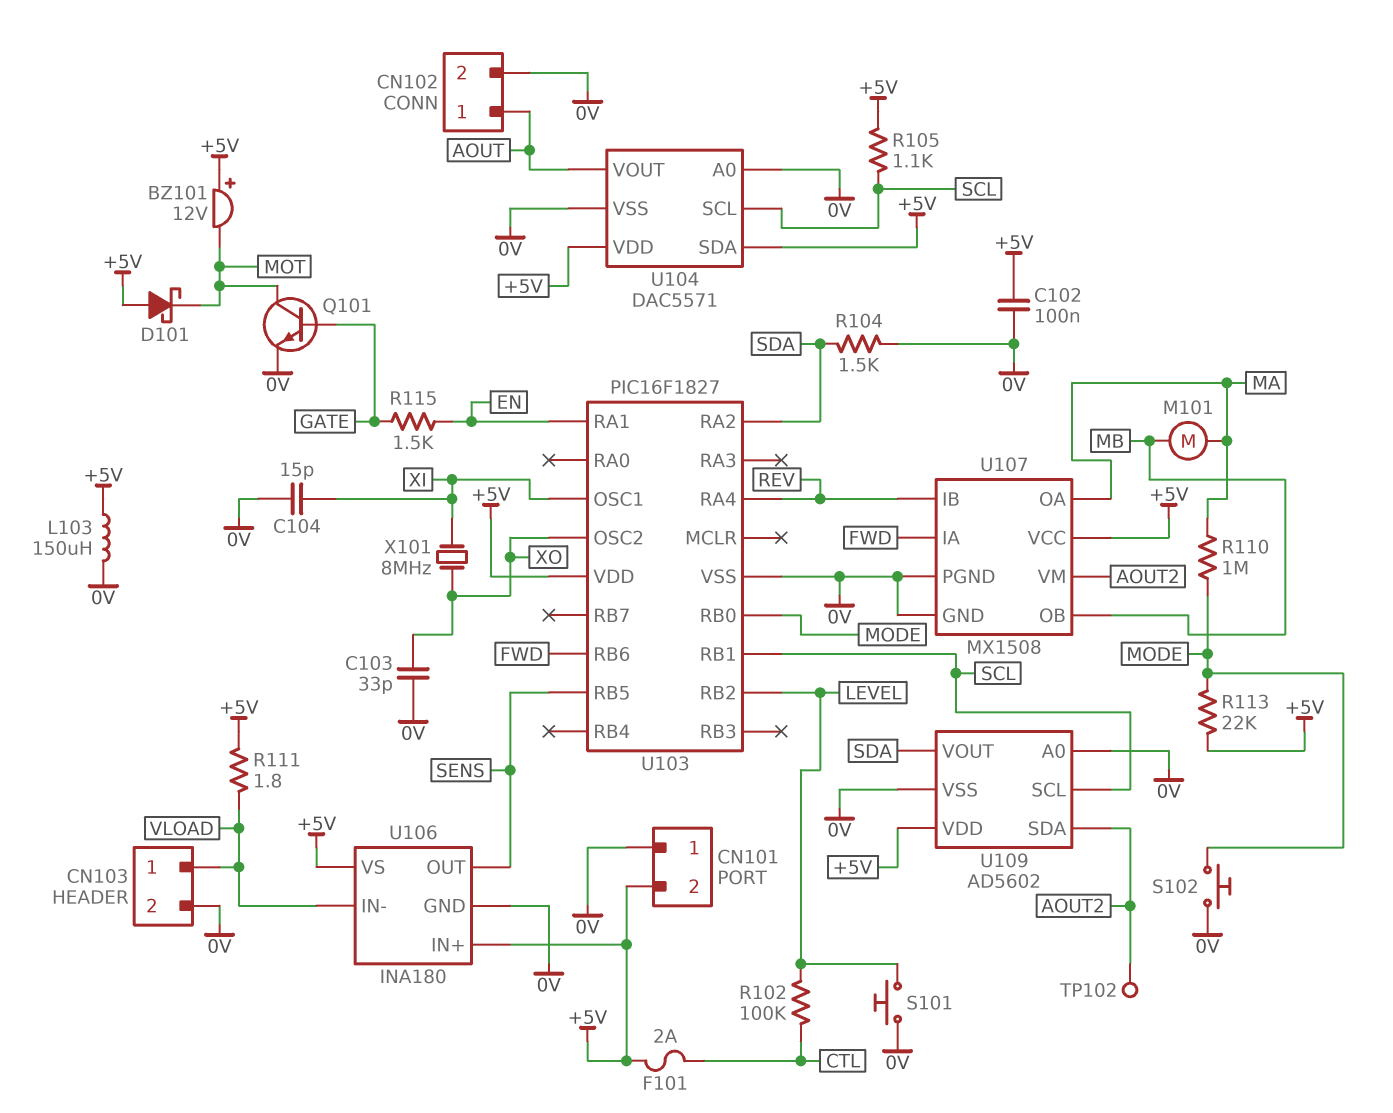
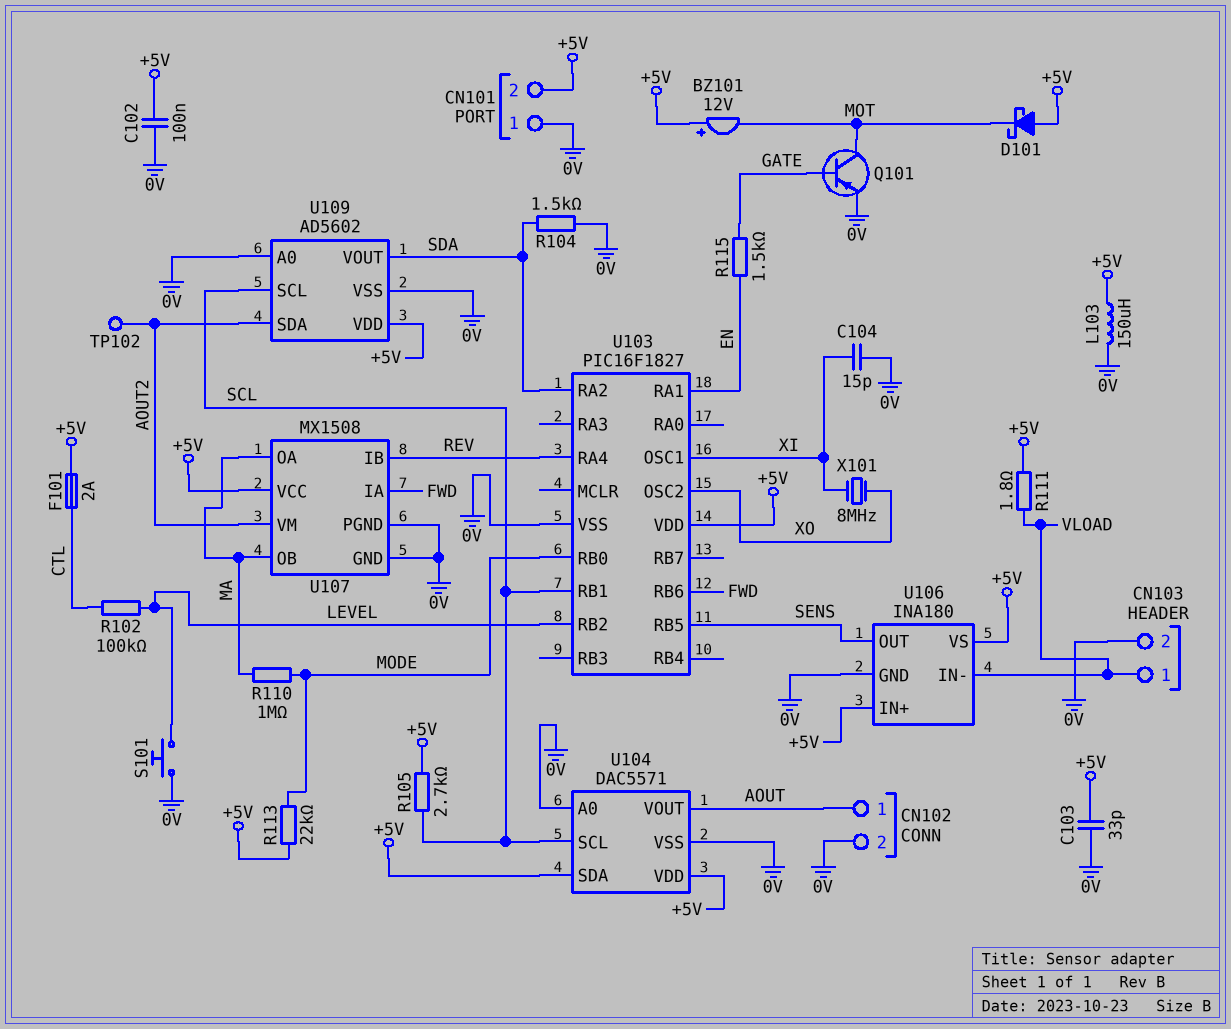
C103: 33pF (0V, XO) -> 33pF (+5V, 0V)
M101: motor (MA, MB) -> none
Q101: NPN (B GATE, C MOT, E 0V) -> PNP (B GATE, C MOT, E 0V)
R105: 1.1k (+5V, SCL) -> 2.7k (+5V, SCL)
S102: button (0V, MODE) -> none
U107 pin OB: MB -> MA

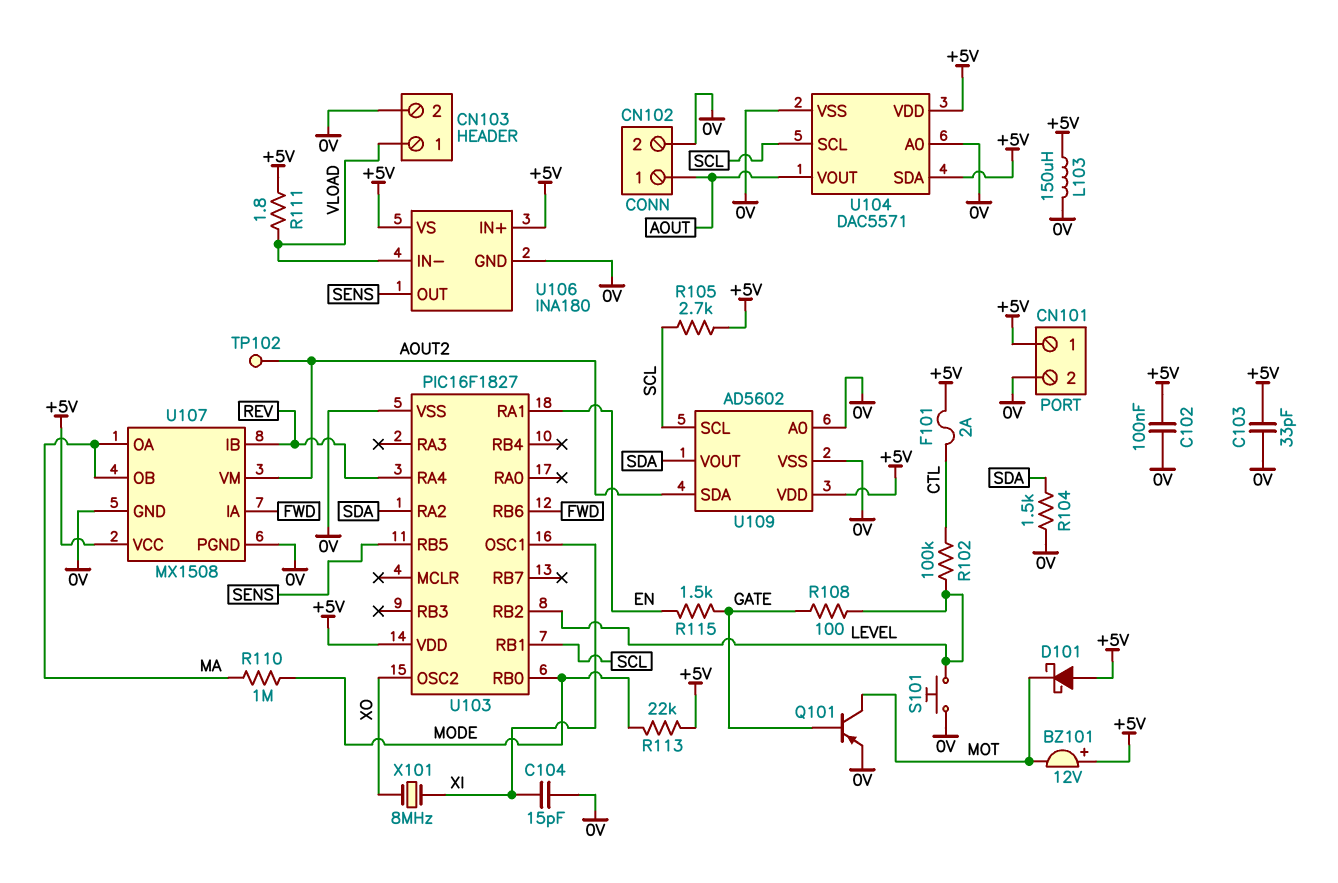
CN101 pin 1: 0V -> +5V
CN101 pin 2: +5V -> 0V
R108: none -> 100 (GATE, LEVEL)

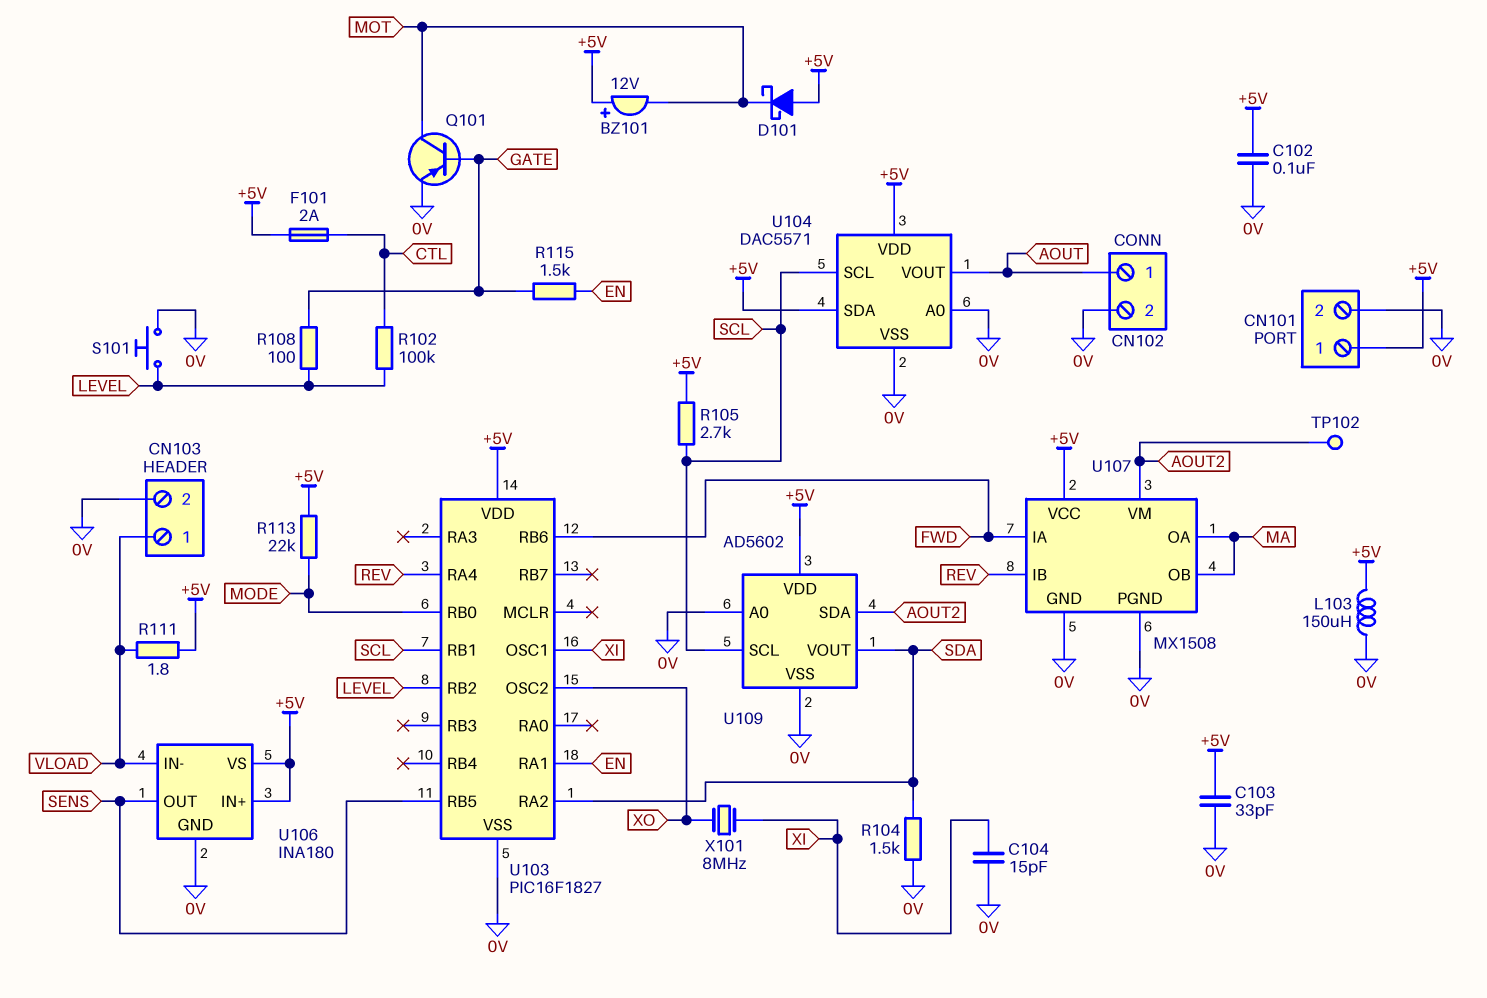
R110: 1M (MA, MODE) -> none

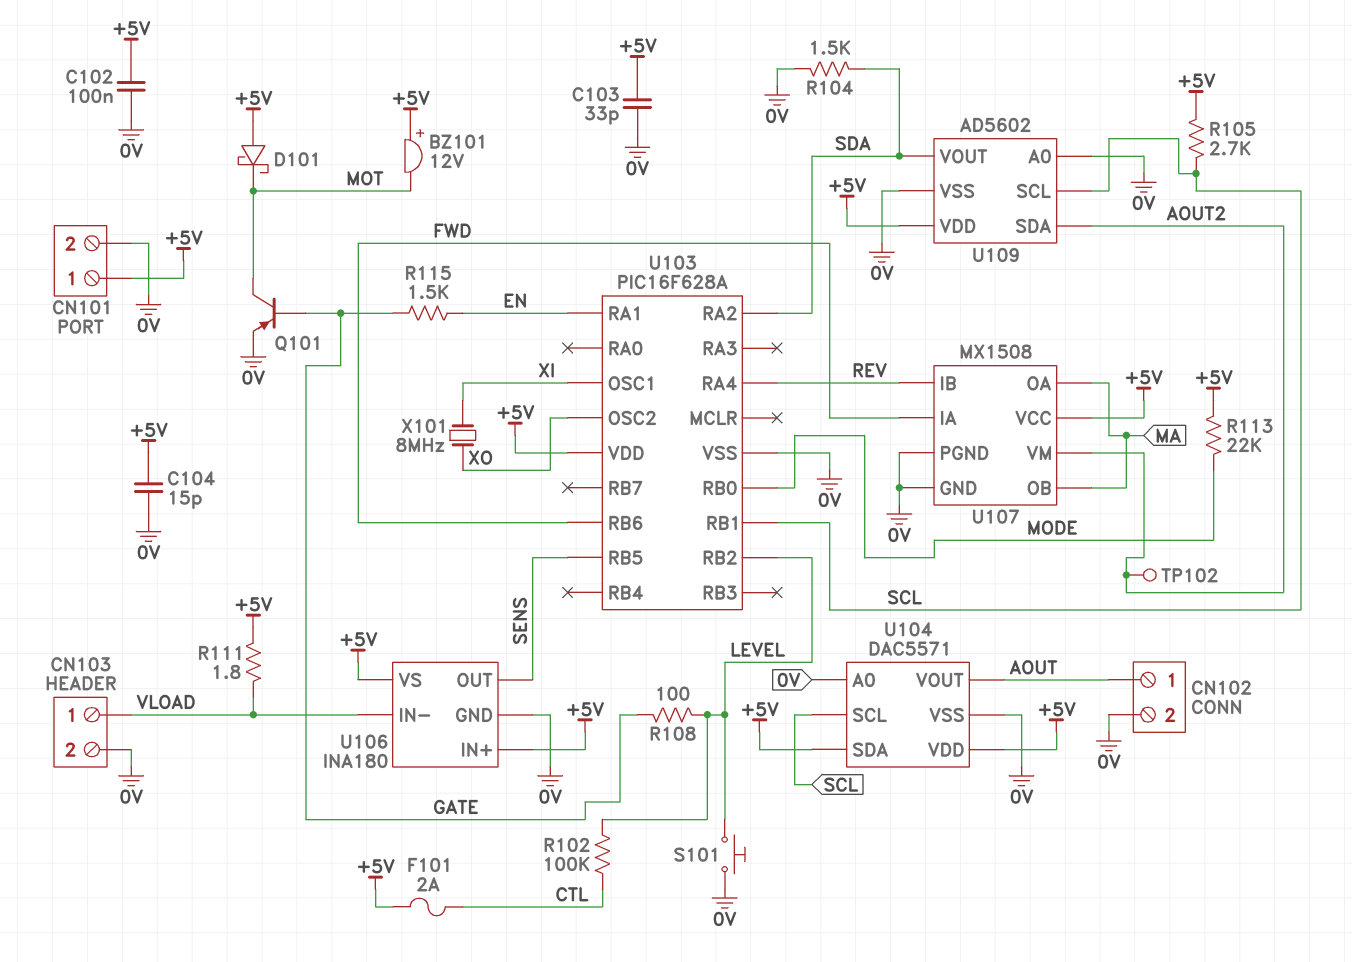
C104: 15pF (0V, XI) -> 15pF (+5V, 0V)
L103: 150uH (+5V, 0V) -> none
U103: PIC16F1827 -> PIC16F628A

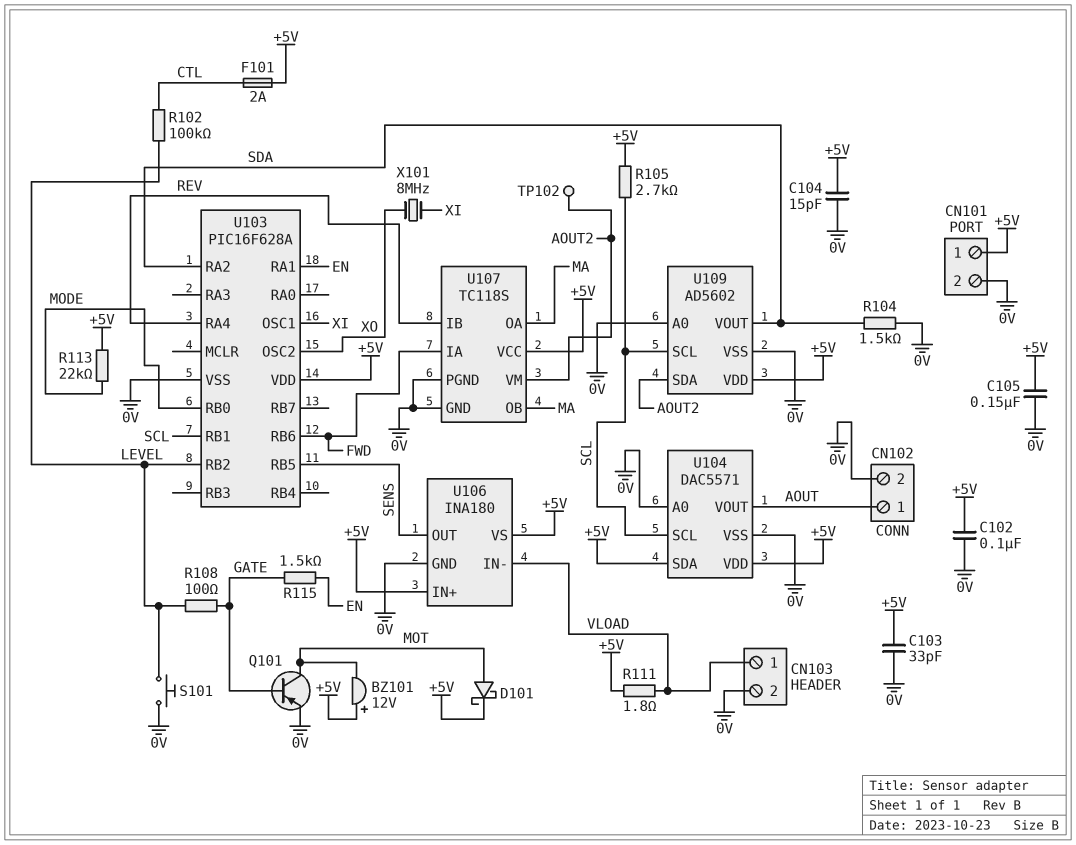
C105: none -> 150nF (+5V, 0V)
D101: schottky (A +5V, K MOT) -> schottky (A MOT, K +5V)
U107: MX1508 -> TC118S

